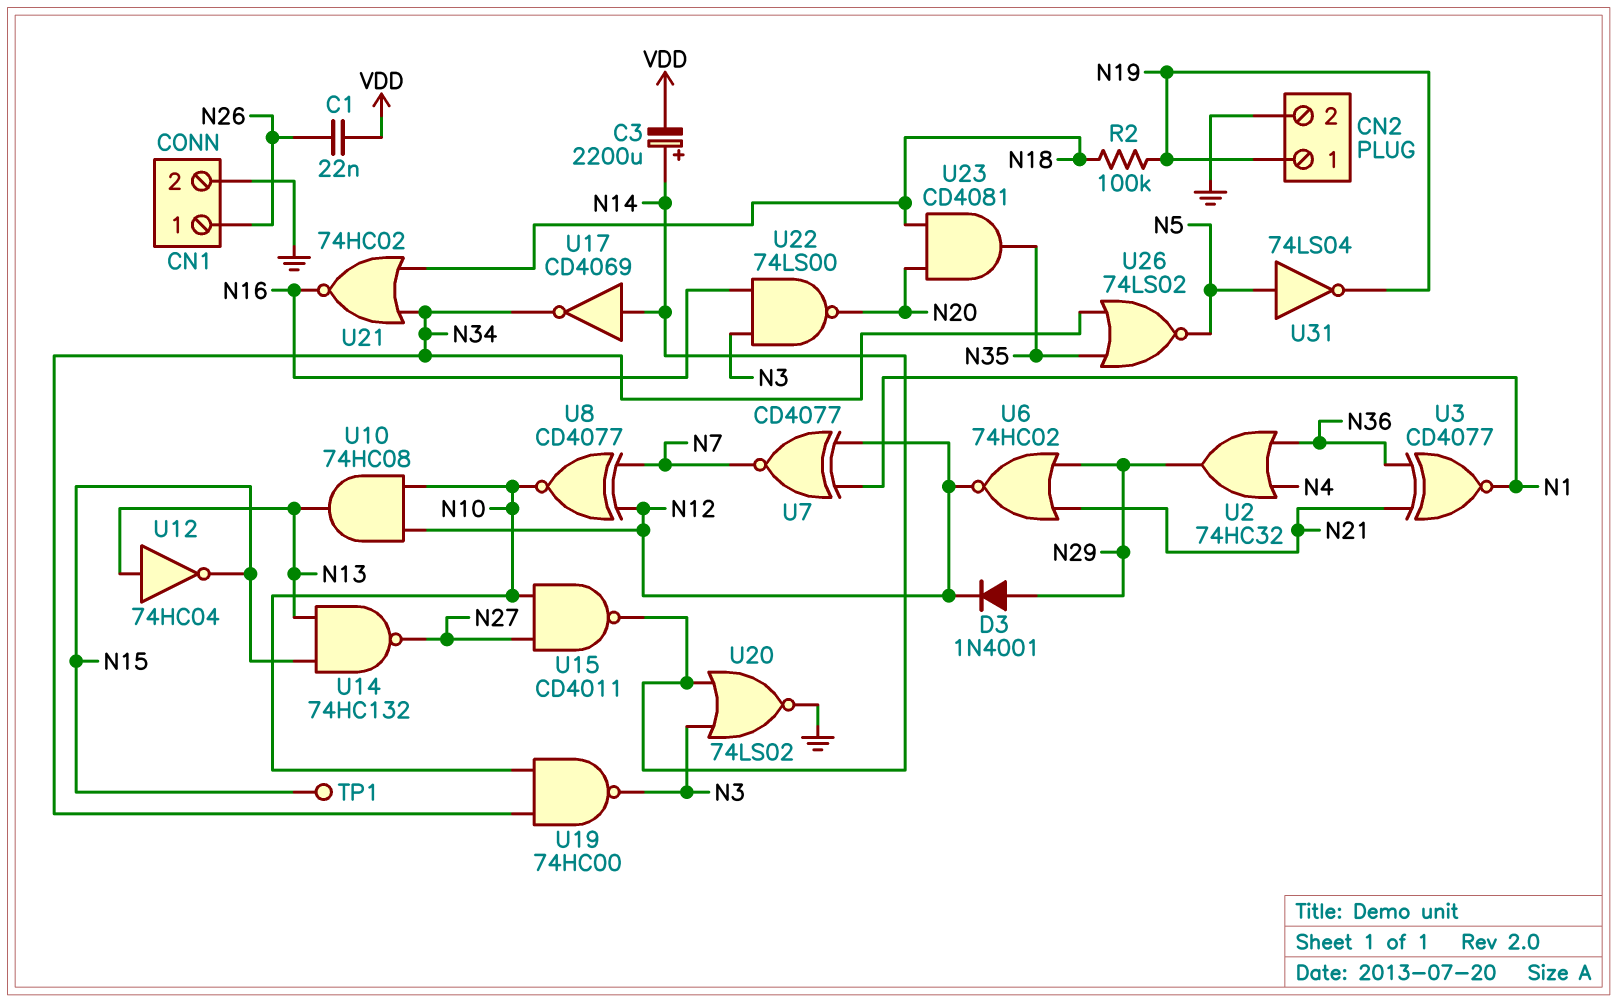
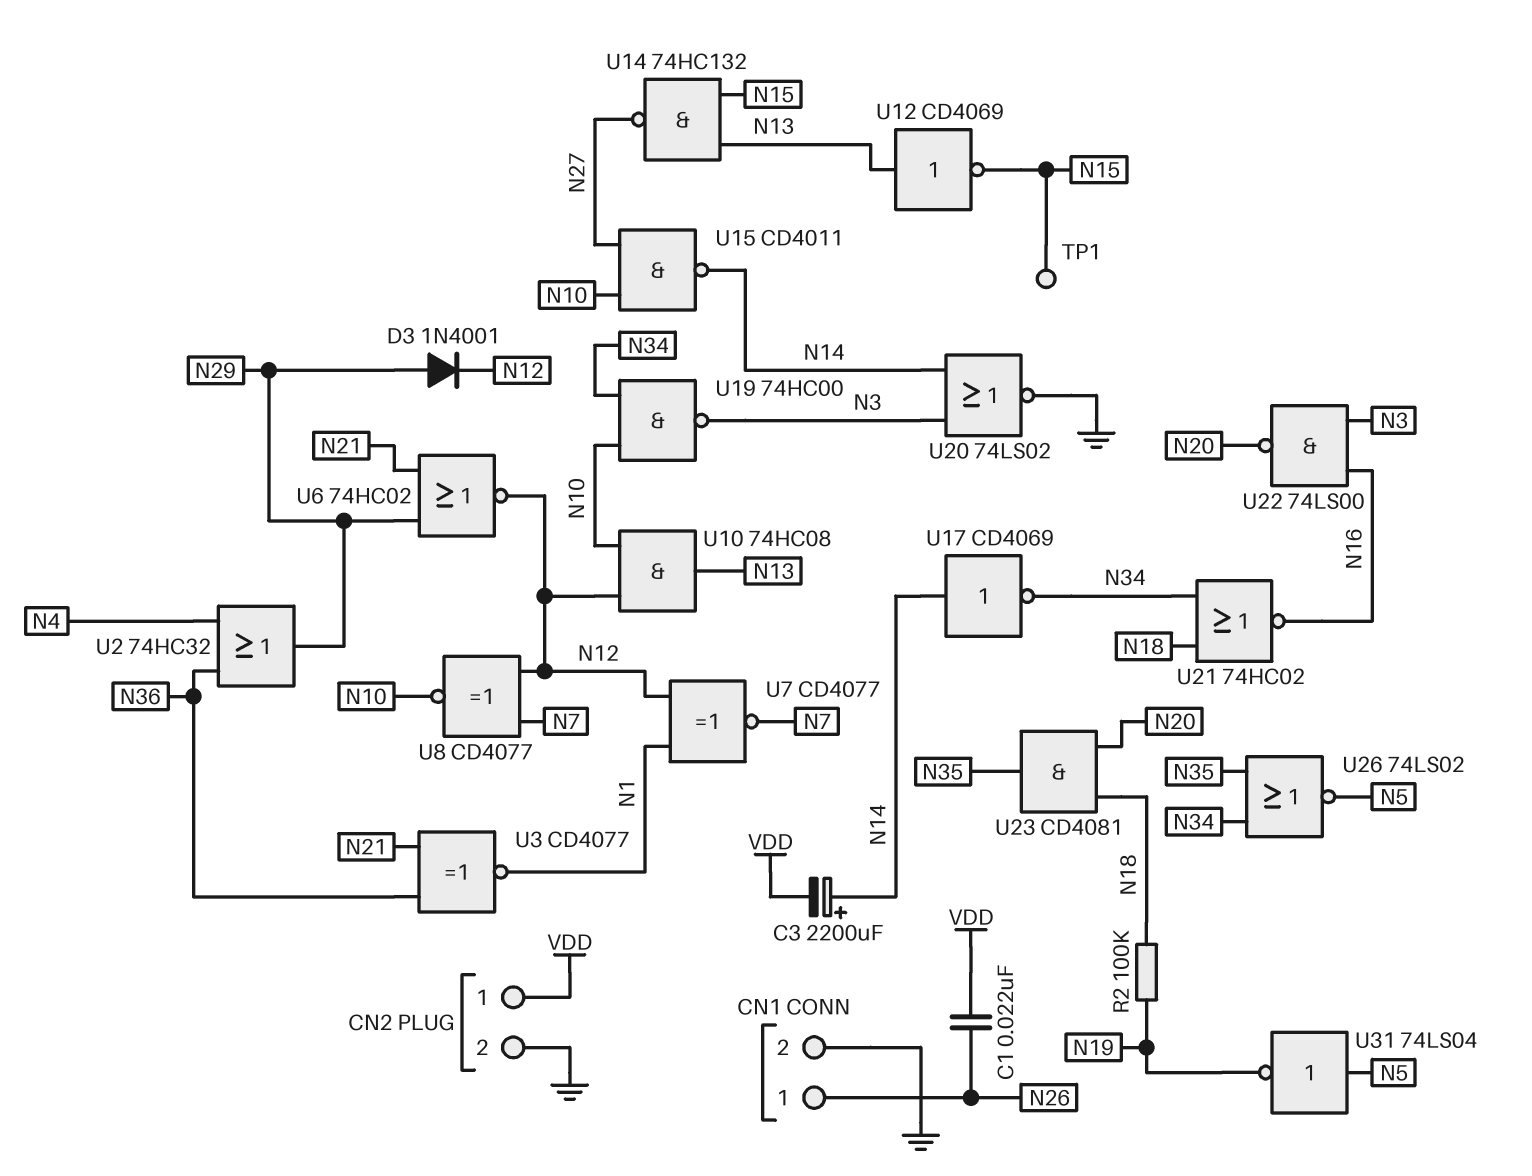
CN2 pin 1: N19 -> VDD
U12: NOT 74HC04 (in N13, out N15) -> NOT CD4069 (in N13, out N15)

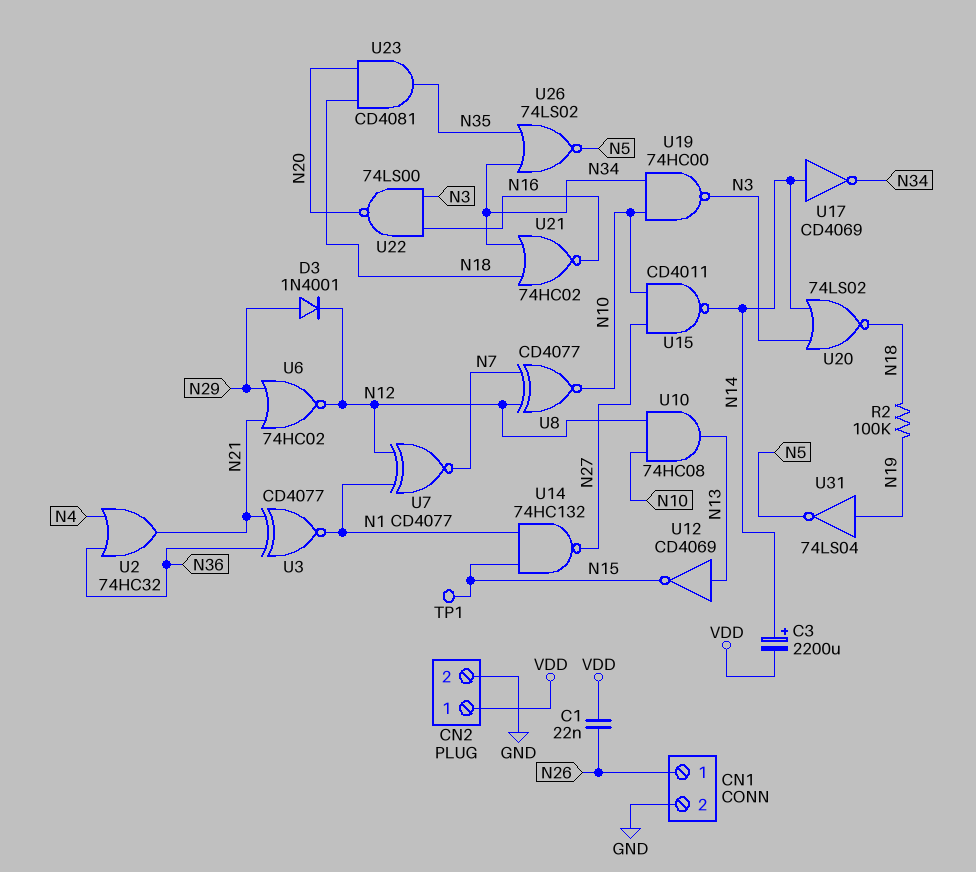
U2: OR 74HC32 (in N4, in N36, out N29) -> OR 74HC32 (in N4, in N36, out N21)
U14: NAND 74HC132 (in N13, in N15, out N27) -> NAND 74HC132 (in N1, in N15, out N27)
U20: NOR 74LS02 (in N3, in N14, out GND) -> NOR 74LS02 (in N3, in N14, out N18)
U31: NOT 74LS04 (in N5, out N19) -> NOT 74LS04 (in N19, out N5)

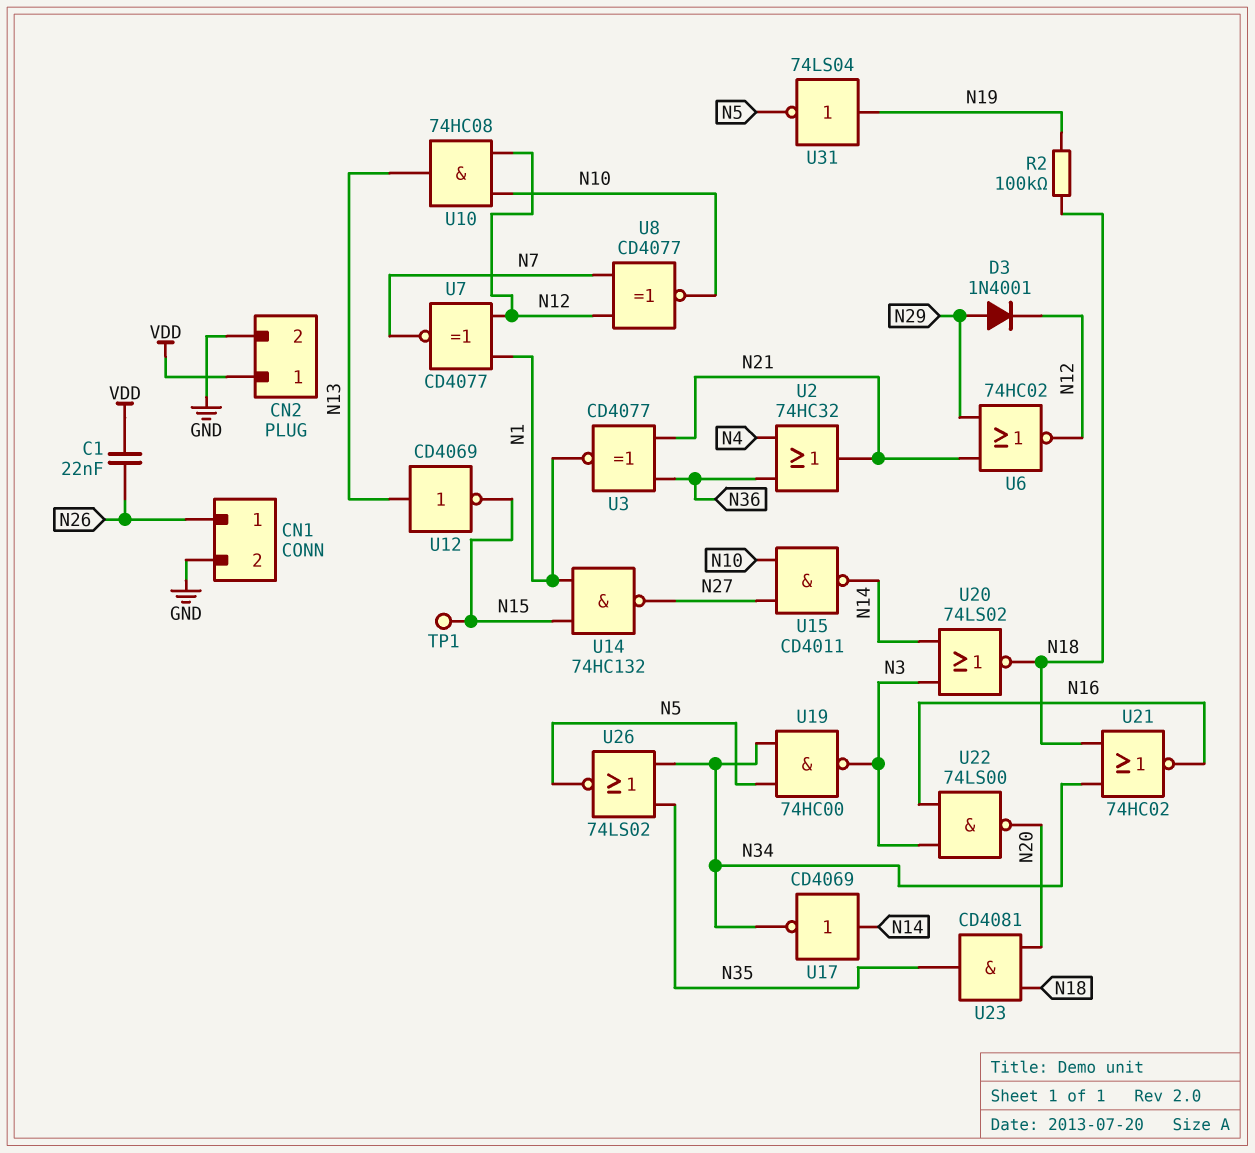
C3: 2200uF (plus N14, minus VDD) -> none
U19: NAND 74HC00 (in N10, in N34, out N3) -> NAND 74HC00 (in N5, in N34, out N3)

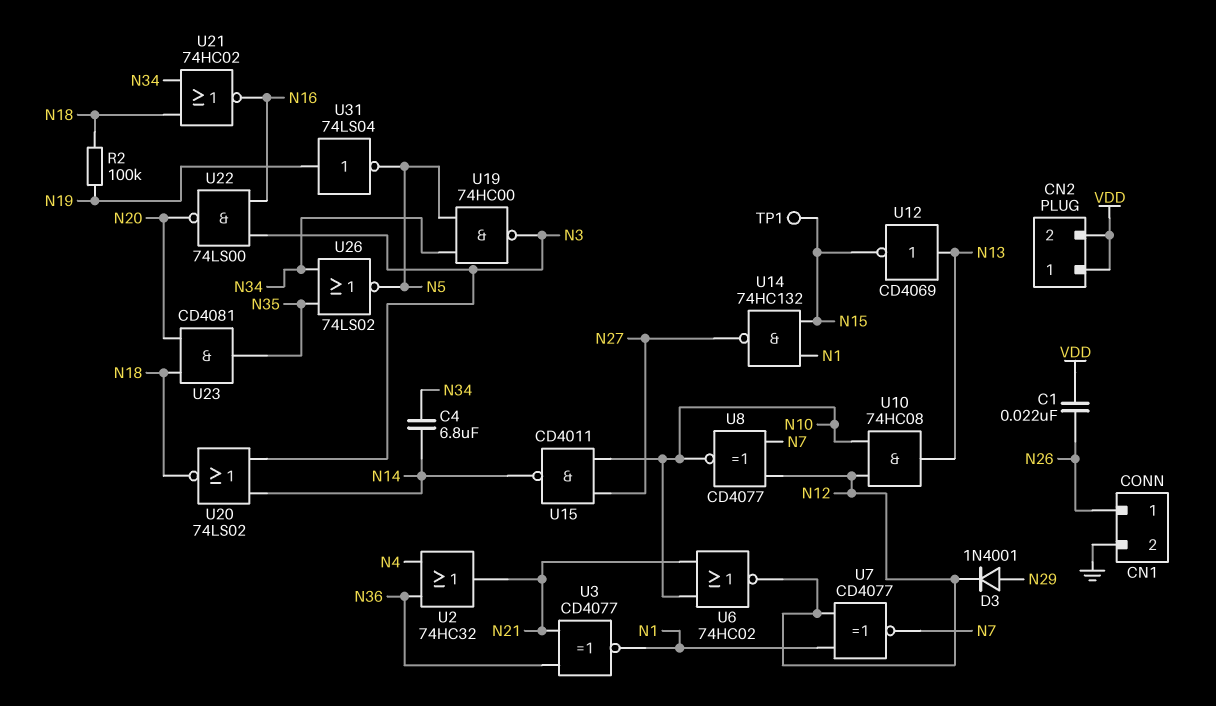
C4: none -> 6.8uF (N14, N34)
CN2 pin 2: GND -> VDD
U6: NOR 74HC02 (in N21, in N29, out N12) -> NOR 74HC02 (in N10, in N21, out N12)
U17: NOT CD4069 (in N14, out N34) -> none

